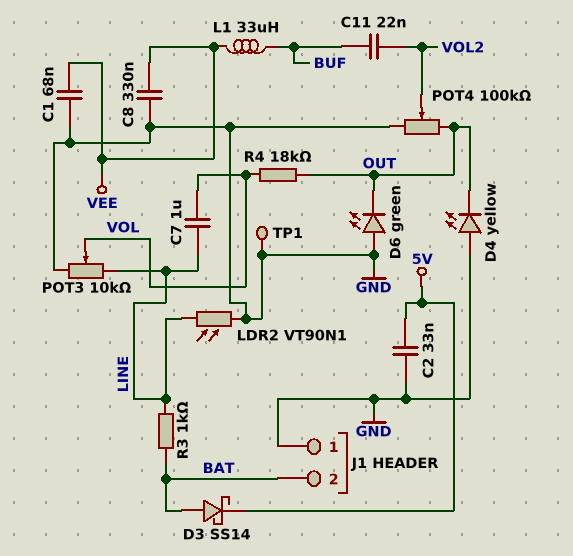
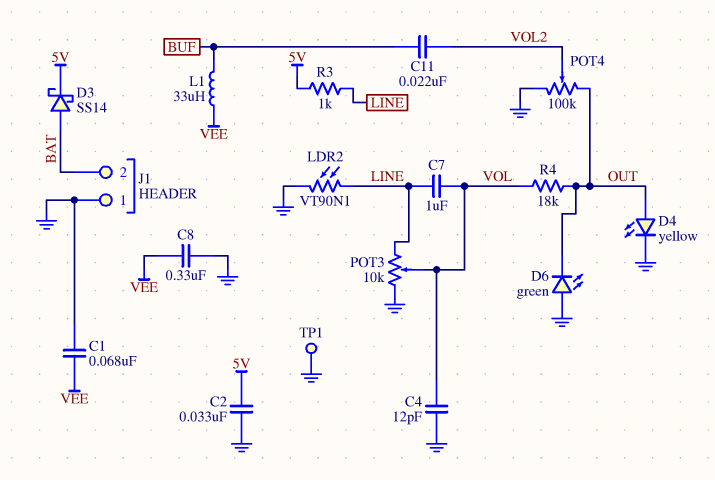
C4: none -> 12pF (GND, VOL)
D4: LED yellow (A GND, K OUT) -> LED yellow (A OUT, K GND)
R3: 1k (BAT, LINE) -> 1k (5V, LINE)

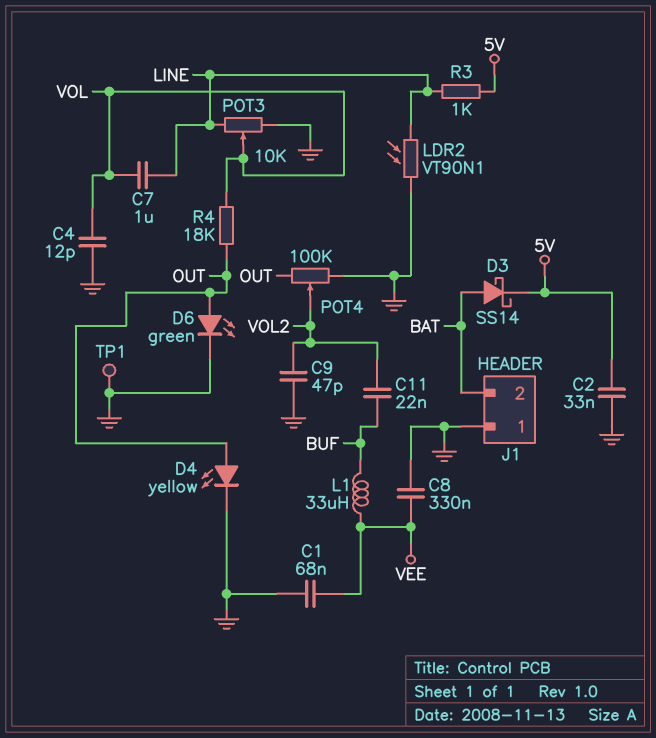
C9: none -> 47pF (GND, VOL2)
D6: LED green (A GND, K OUT) -> LED green (A OUT, K GND)

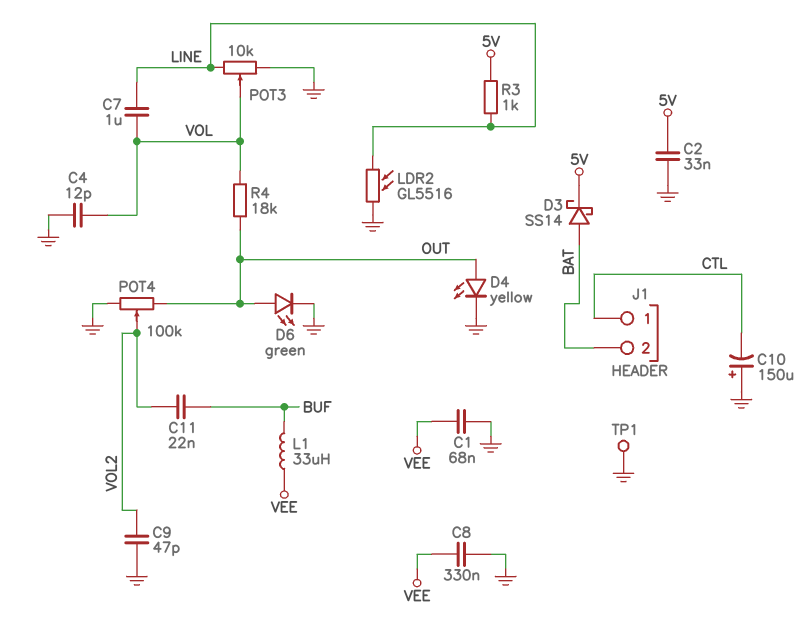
C10: none -> 150uF (plus GND, minus CTL)
J1 pin 1: GND -> CTL
LDR2: VT90N1 (GND, LINE) -> GL5516 (GND, LINE)

